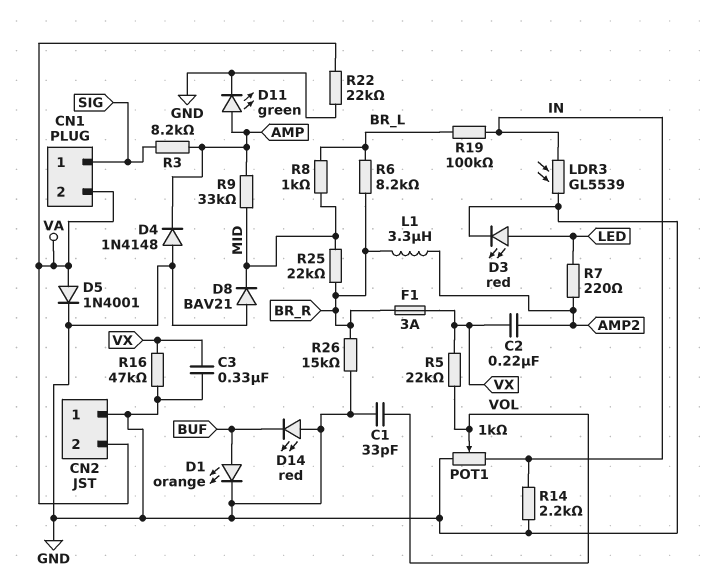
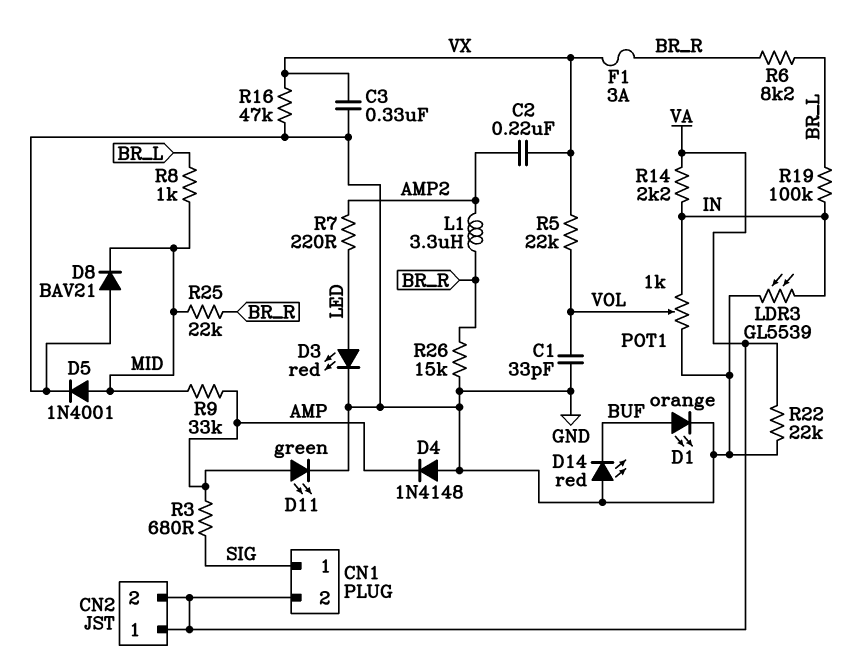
CN2 pin 1: GND -> VA
D5: diode 1N4001 (A VA, K GND) -> diode 1N4001 (A MID, K GND)
R3: 8.2k (AMP, SIG) -> 680 (AMP, SIG)
R14: 2.2k (GND, IN) -> 2.2k (IN, VA)

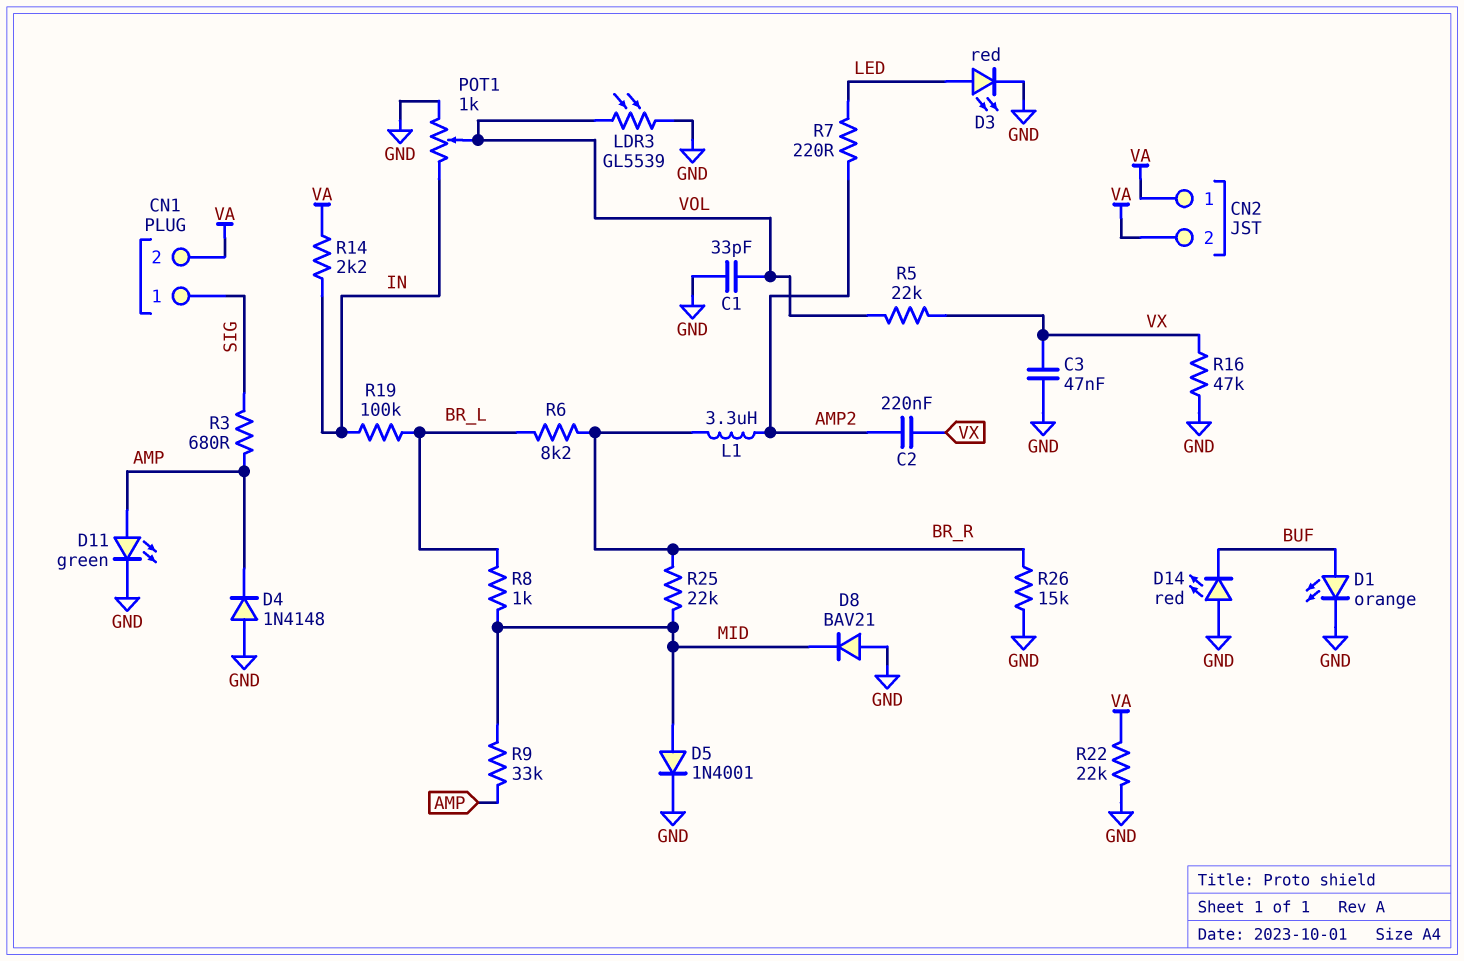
C3: 330nF (GND, VX) -> 47nF (GND, VX)
F1: 3A (BR_R, VX) -> none
LDR3: GL5539 (GND, IN) -> GL5539 (GND, VOL)

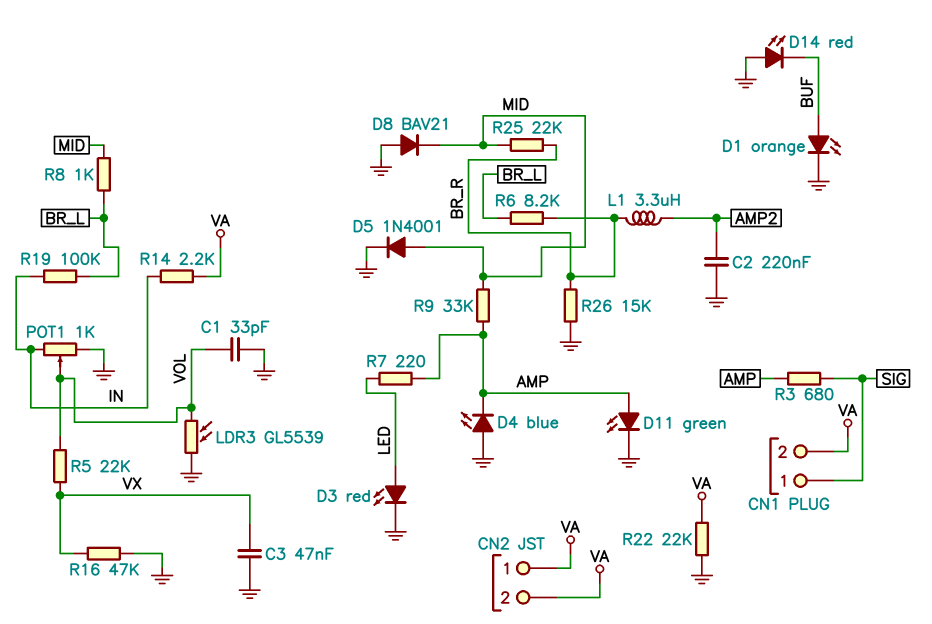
C2: 220nF (AMP2, VX) -> 220nF (AMP2, GND)
D4: diode 1N4148 (A GND, K AMP) -> LED blue (A GND, K AMP)
R7: 220 (AMP2, LED) -> 220 (AMP, LED)

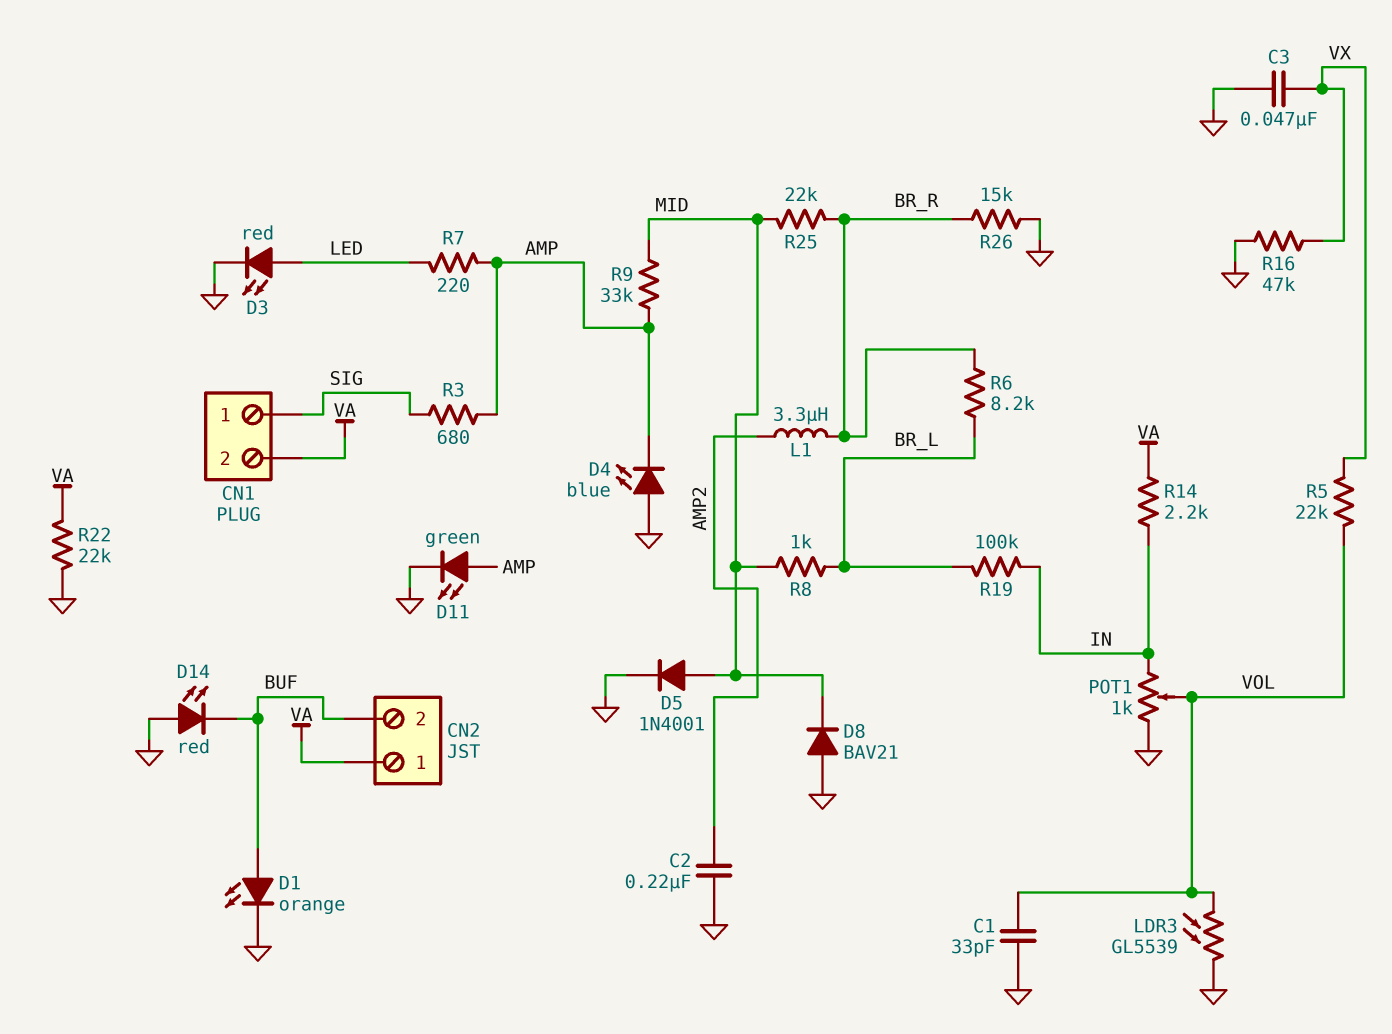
CN2 pin 2: VA -> BUF

